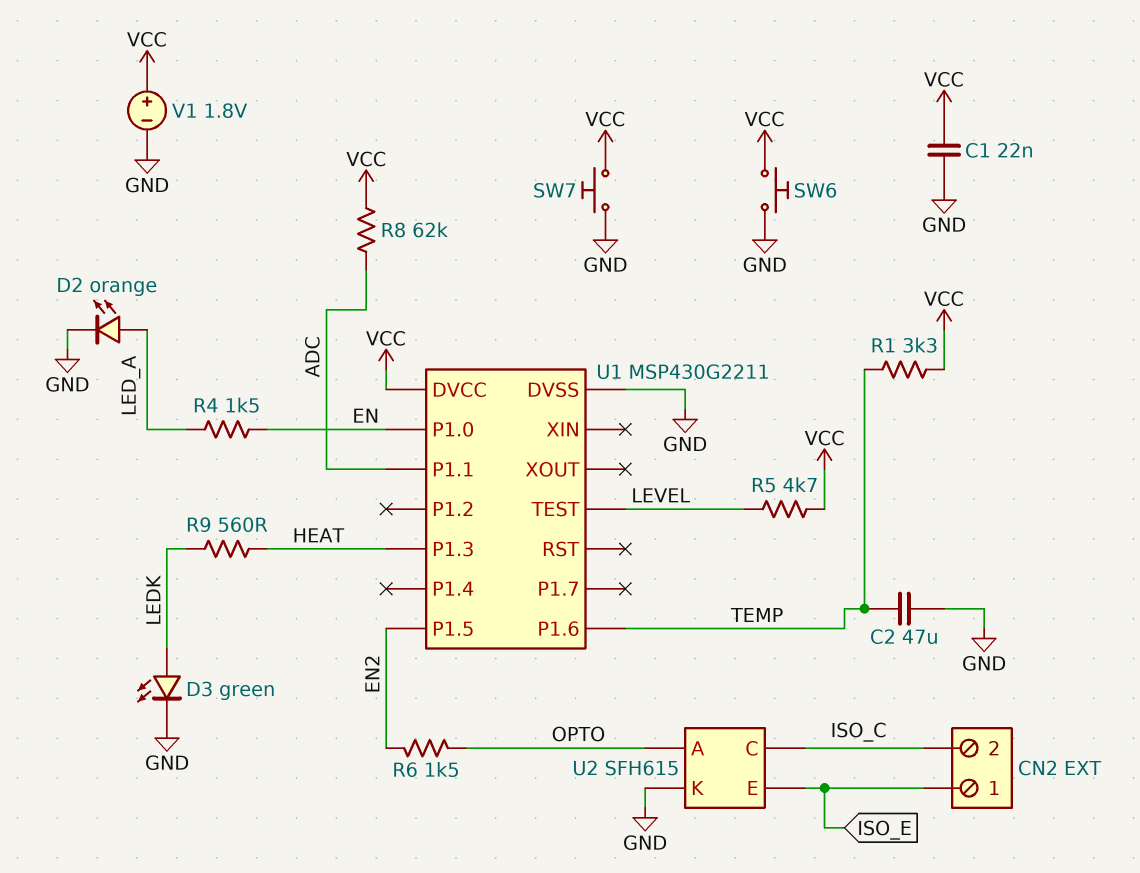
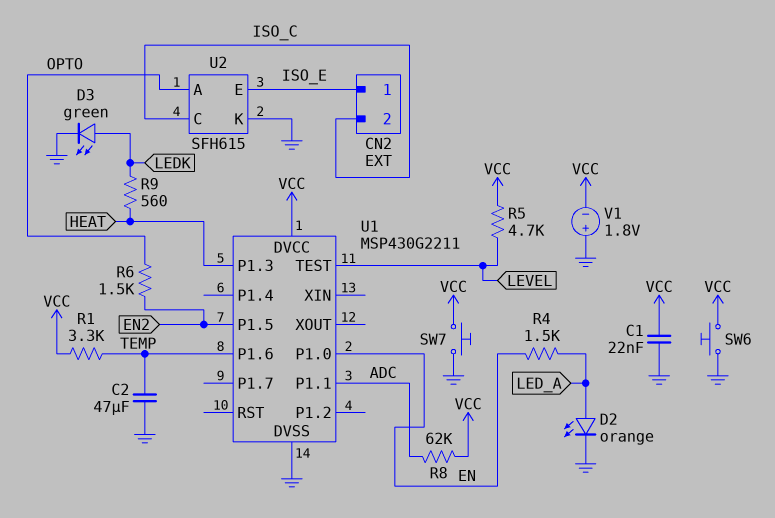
V1: 1.8V (plus VCC, minus GND) -> 1.8V (plus GND, minus VCC)

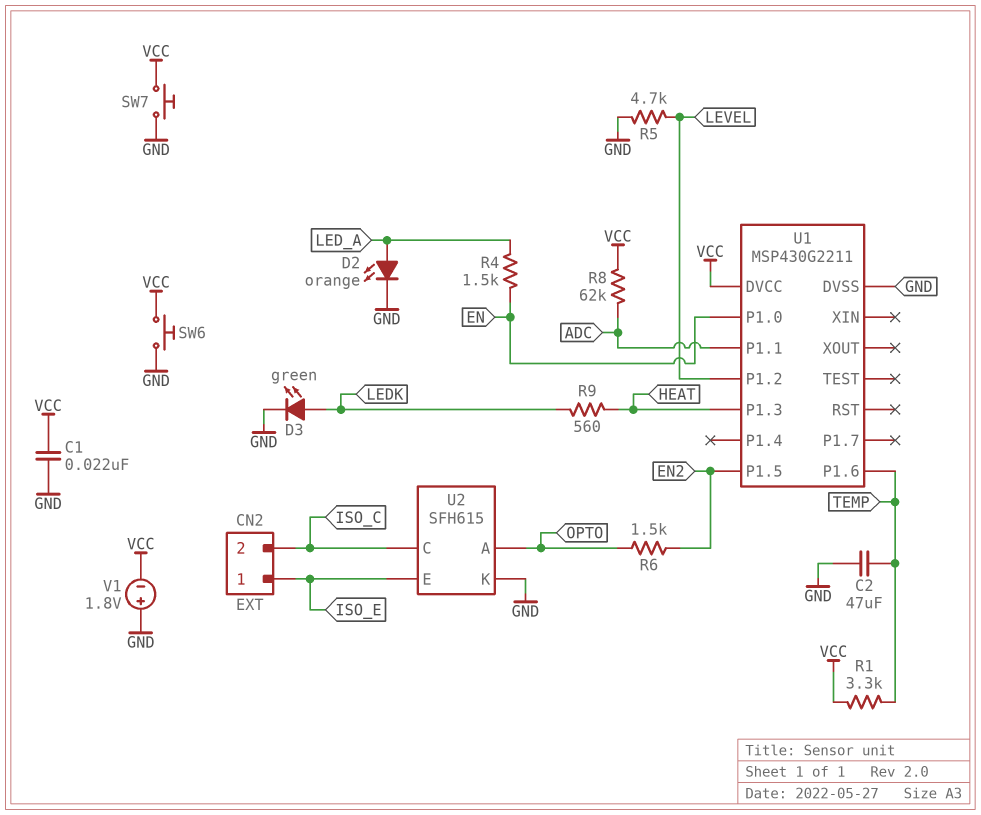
R5: 4.7k (LEVEL, VCC) -> 4.7k (GND, LEVEL)
U1 pin P1.2: none -> LEVEL
U1 pin TEST: LEVEL -> none

